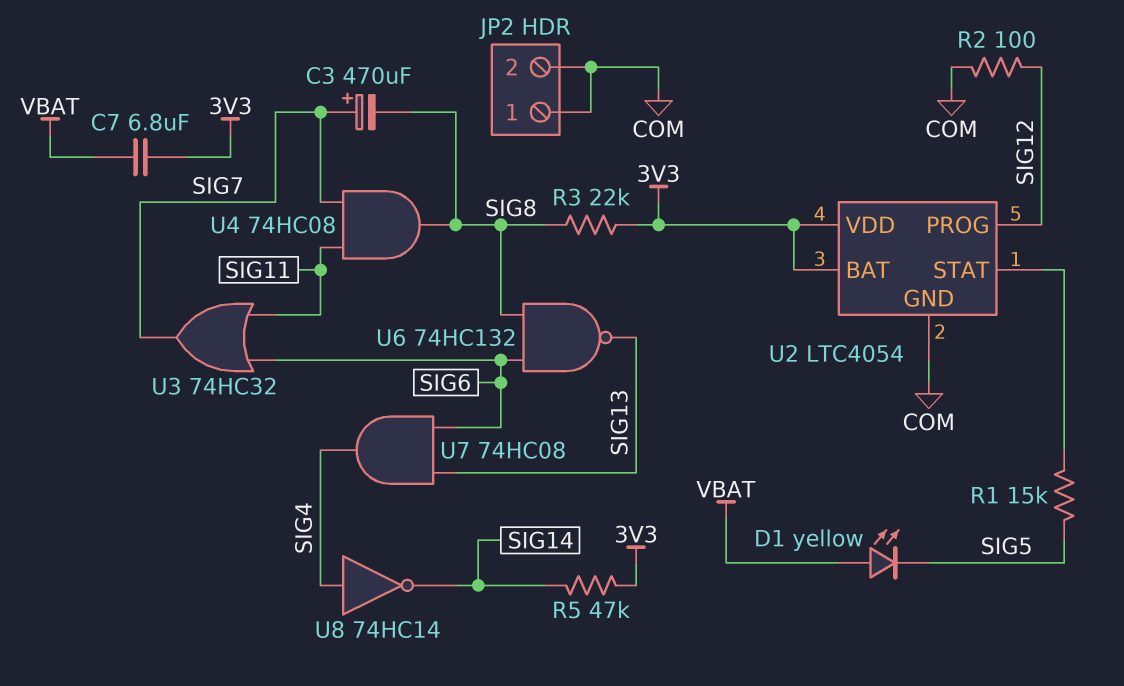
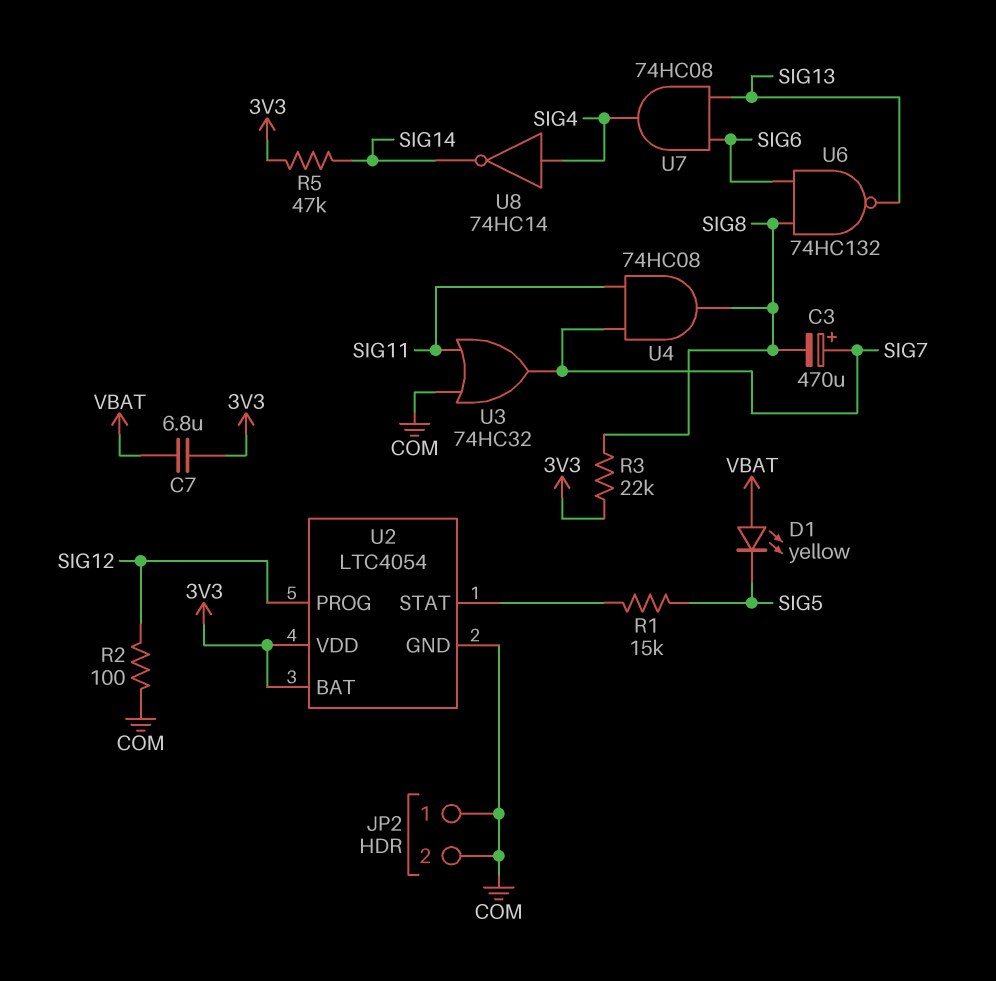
U3: OR 74HC32 (in SIG6, in SIG11, out SIG7) -> OR 74HC32 (in COM, in SIG11, out SIG7)

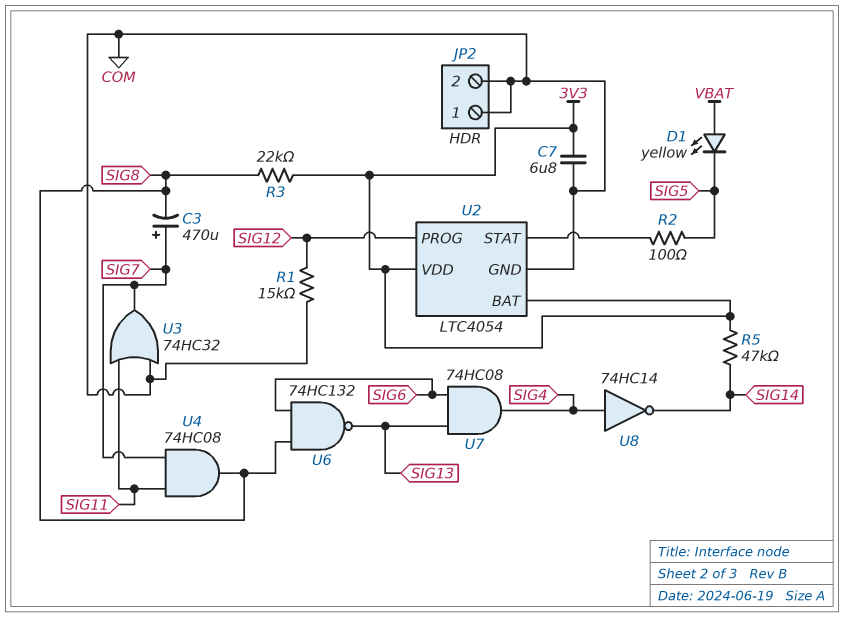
C7: 6.8uF (3V3, VBAT) -> 6.8uF (3V3, COM)
R1: 15k (SIG5, U2/STAT) -> 15k (COM, SIG12)
R2: 100 (COM, SIG12) -> 100 (SIG5, U2/STAT)

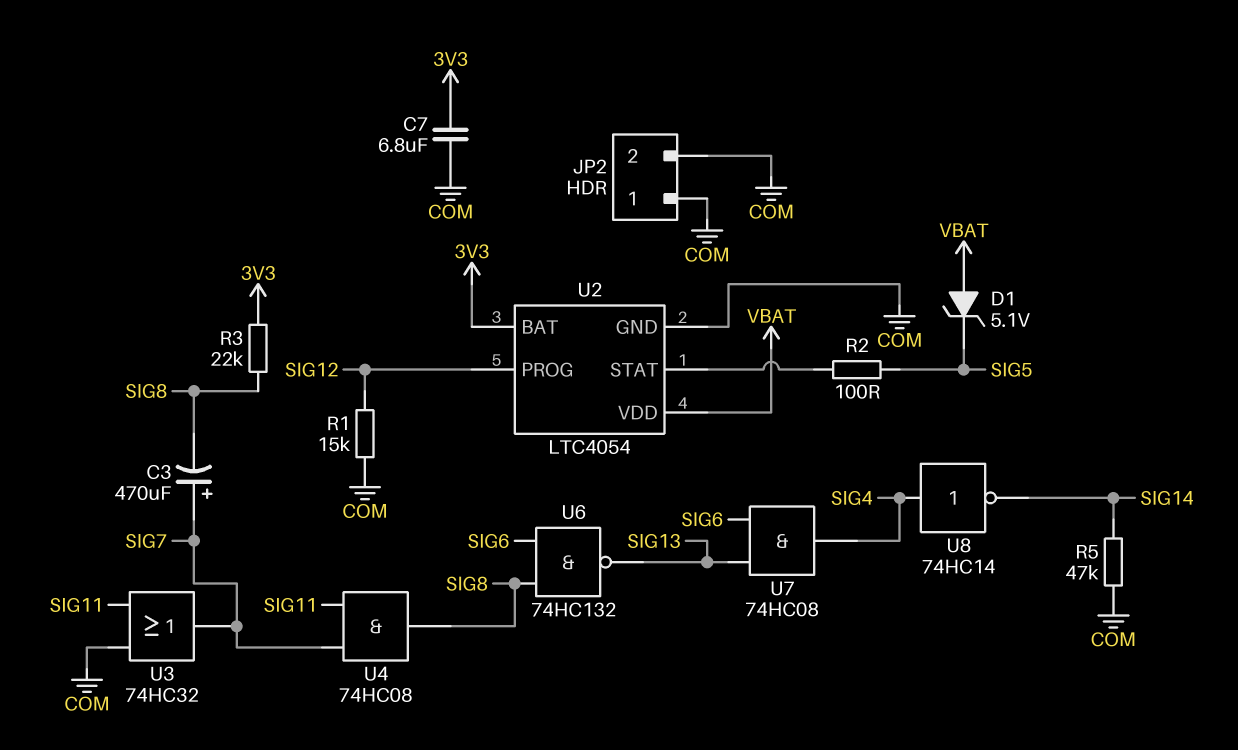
D1: LED yellow (A VBAT, K SIG5) -> zener 5.1V (A VBAT, K SIG5)
R5: 47k (3V3, SIG14) -> 47k (COM, SIG14)
U2 pin VDD: 3V3 -> VBAT

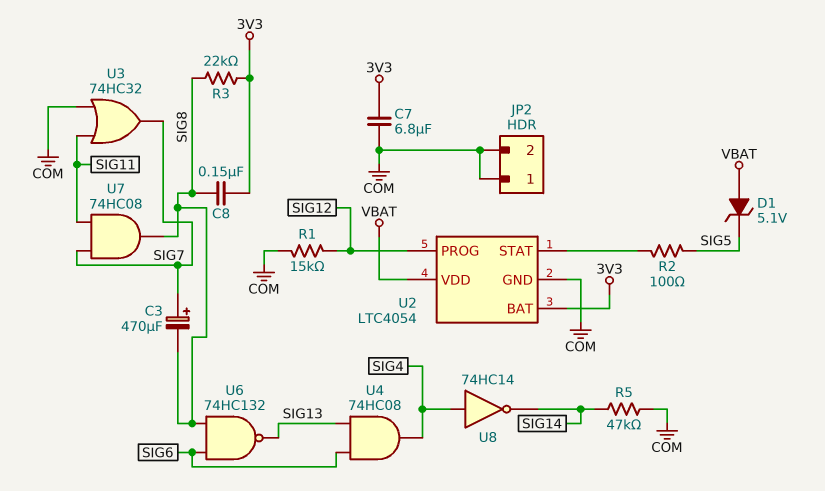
C8: none -> 150nF (3V3, SIG8)
U4: AND 74HC08 (in SIG7, in SIG11, out SIG8) -> AND 74HC08 (in SIG6, in SIG13, out SIG4)
U7: AND 74HC08 (in SIG6, in SIG13, out SIG4) -> AND 74HC08 (in SIG7, in SIG11, out SIG8)

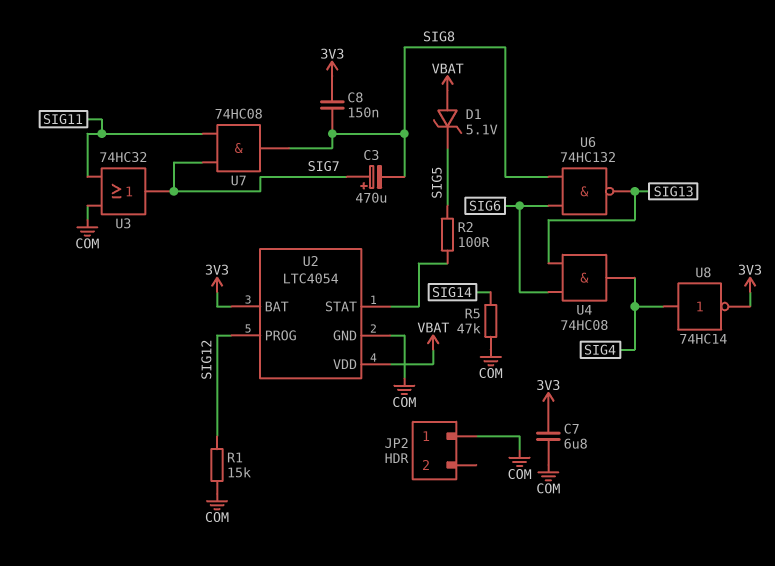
JP2 pin 2: COM -> none
R3: 22k (3V3, SIG8) -> none
U8: NOT 74HC14 (in SIG4, out SIG14) -> NOT 74HC14 (in SIG4, out 3V3)

